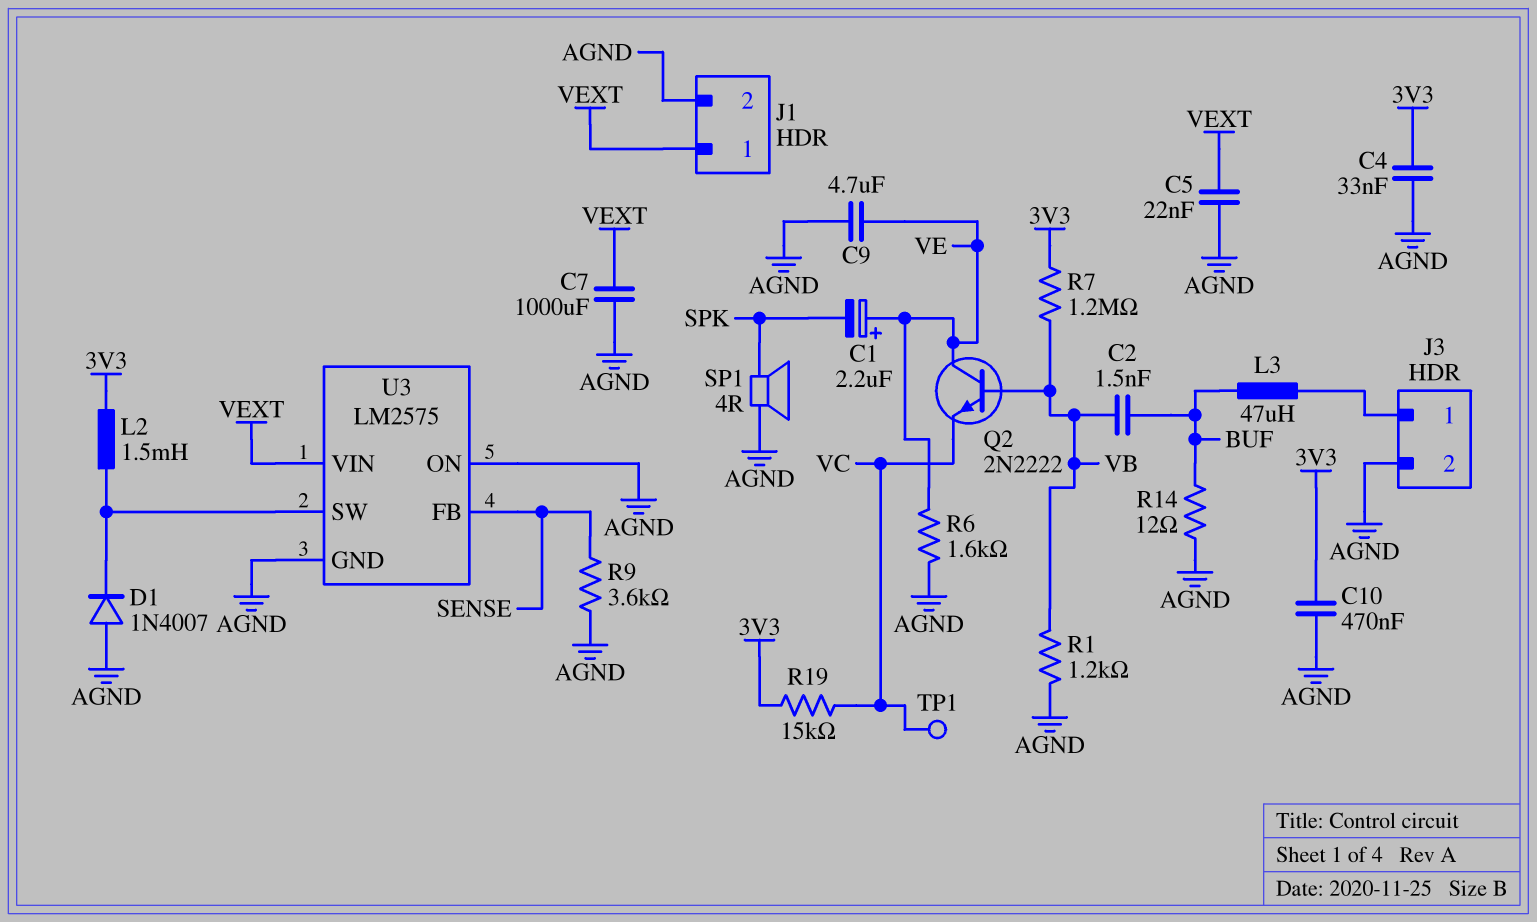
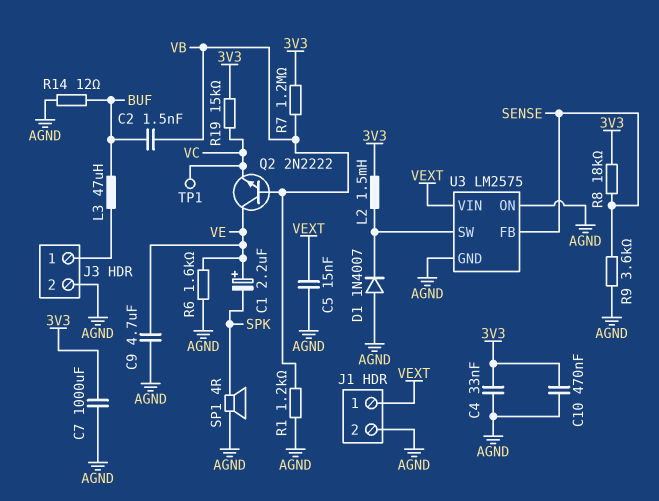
C5: 22nF (AGND, VEXT) -> 15nF (AGND, VEXT)
C7: 1000uF (AGND, VEXT) -> 1000uF (3V3, AGND)
R8: none -> 18k (3V3, SENSE)

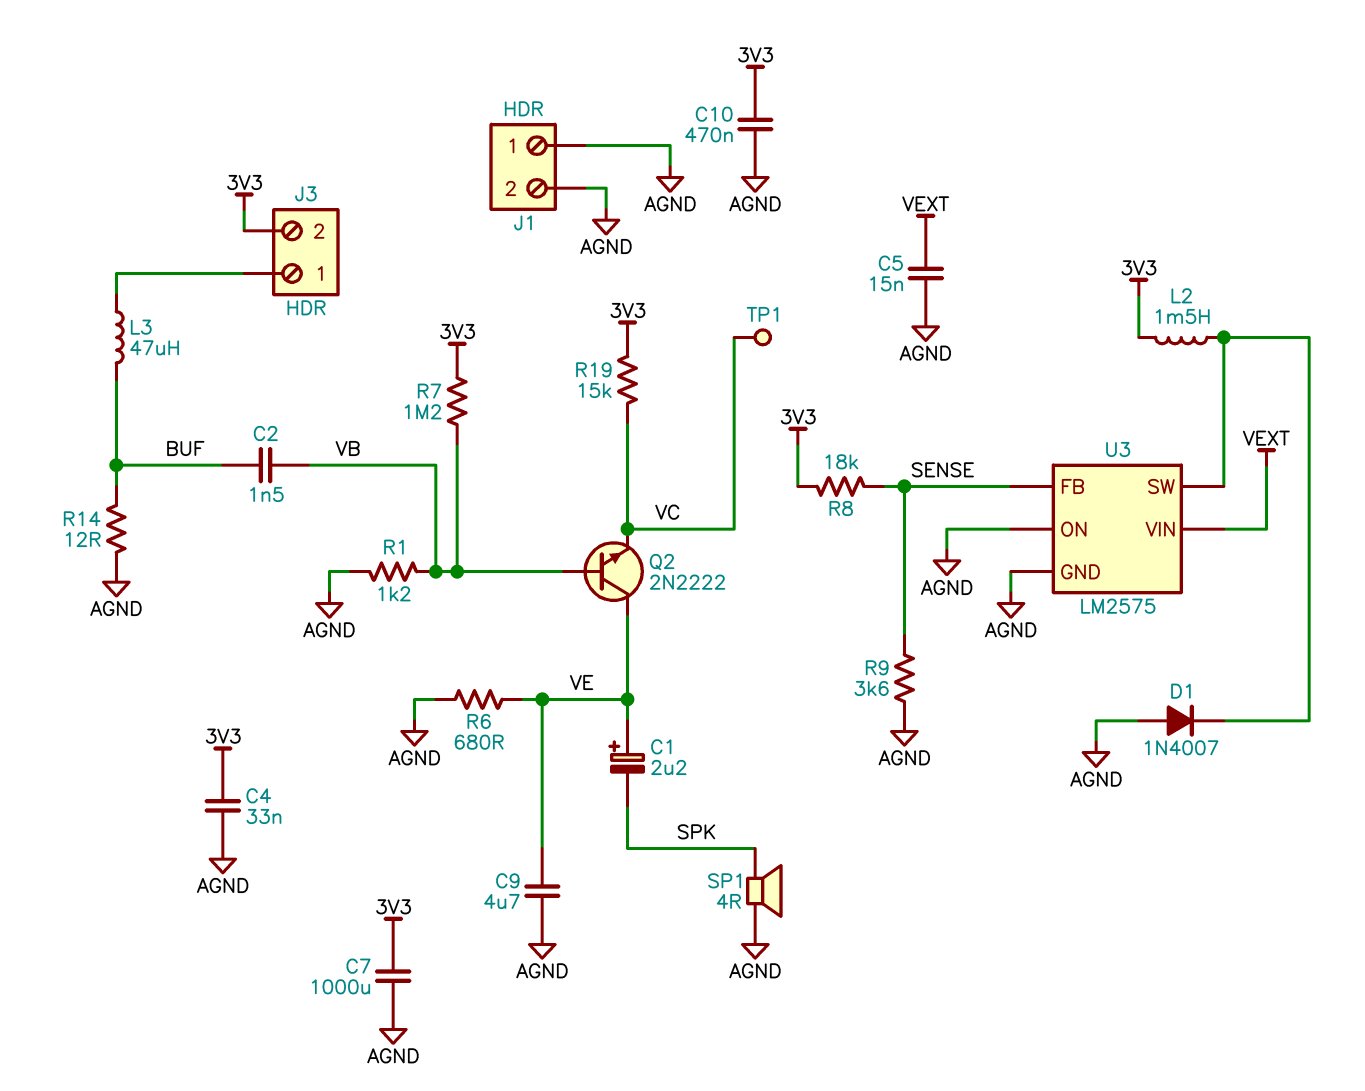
J1 pin 1: VEXT -> AGND
J3 pin 2: AGND -> 3V3
R6: 1.6k (AGND, VE) -> 680 (AGND, VE)

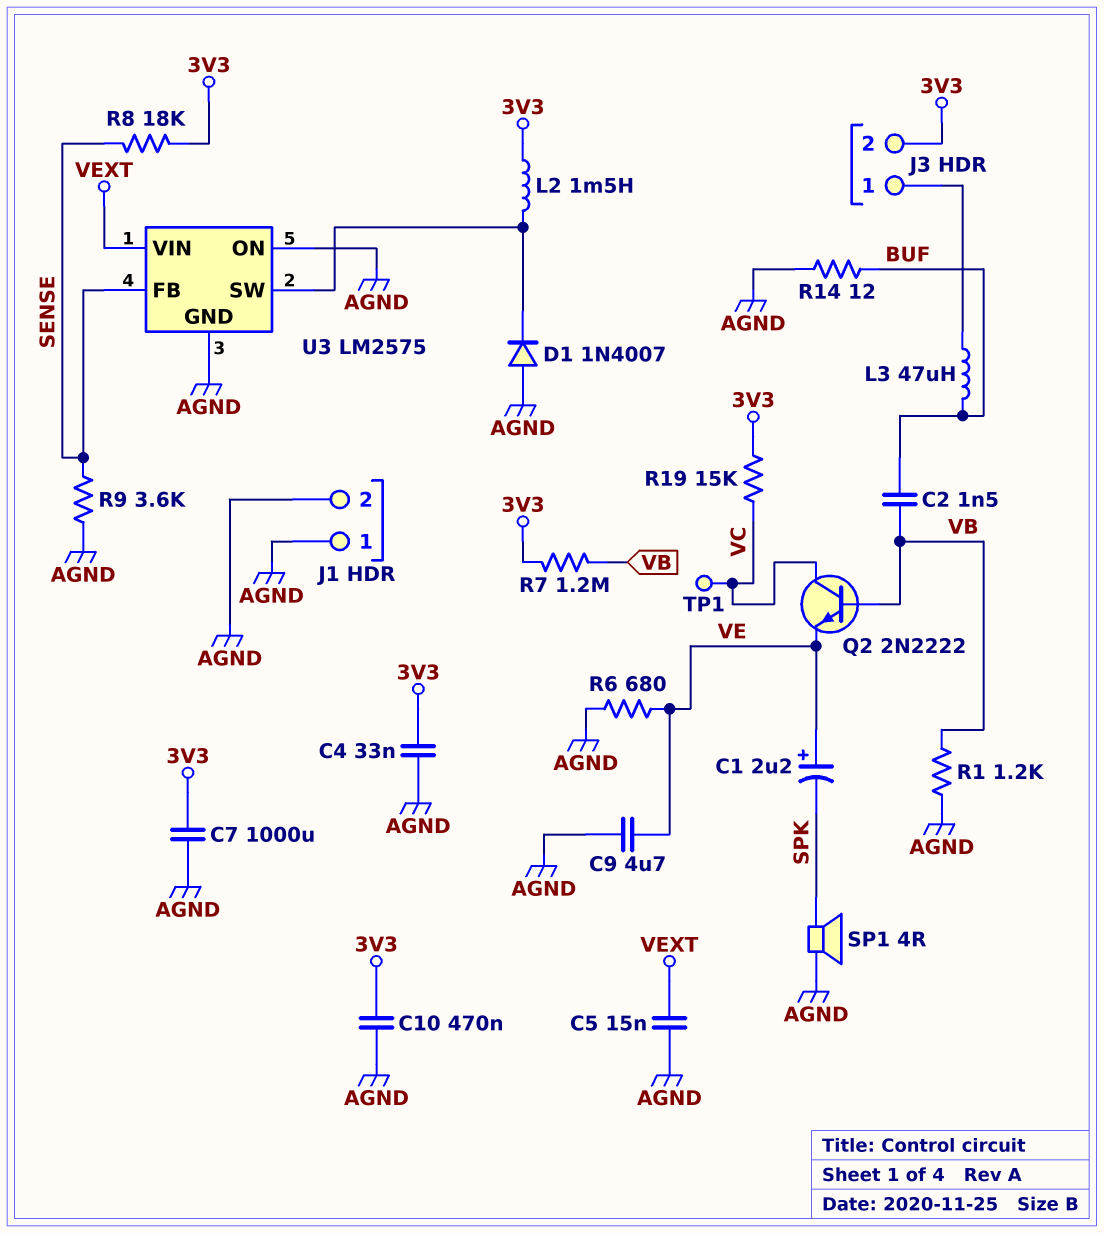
Q2: NPN 2N2222 (B VB, C VE, E VC) -> NPN 2N2222 (B VB, C VC, E VE)

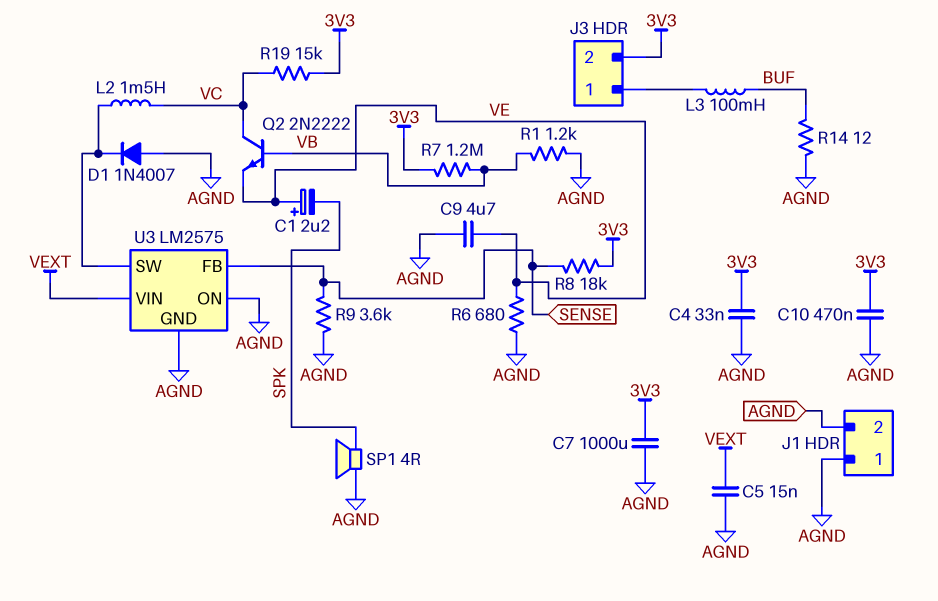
C2: 1.5nF (BUF, VB) -> none
L2: 1.5mH (3V3, U3/SW) -> 1.5mH (U3/SW, VC)
L3: 47uH (BUF, J3/1) -> 100mH (BUF, J3/1)
TP1: test point (VC) -> none

